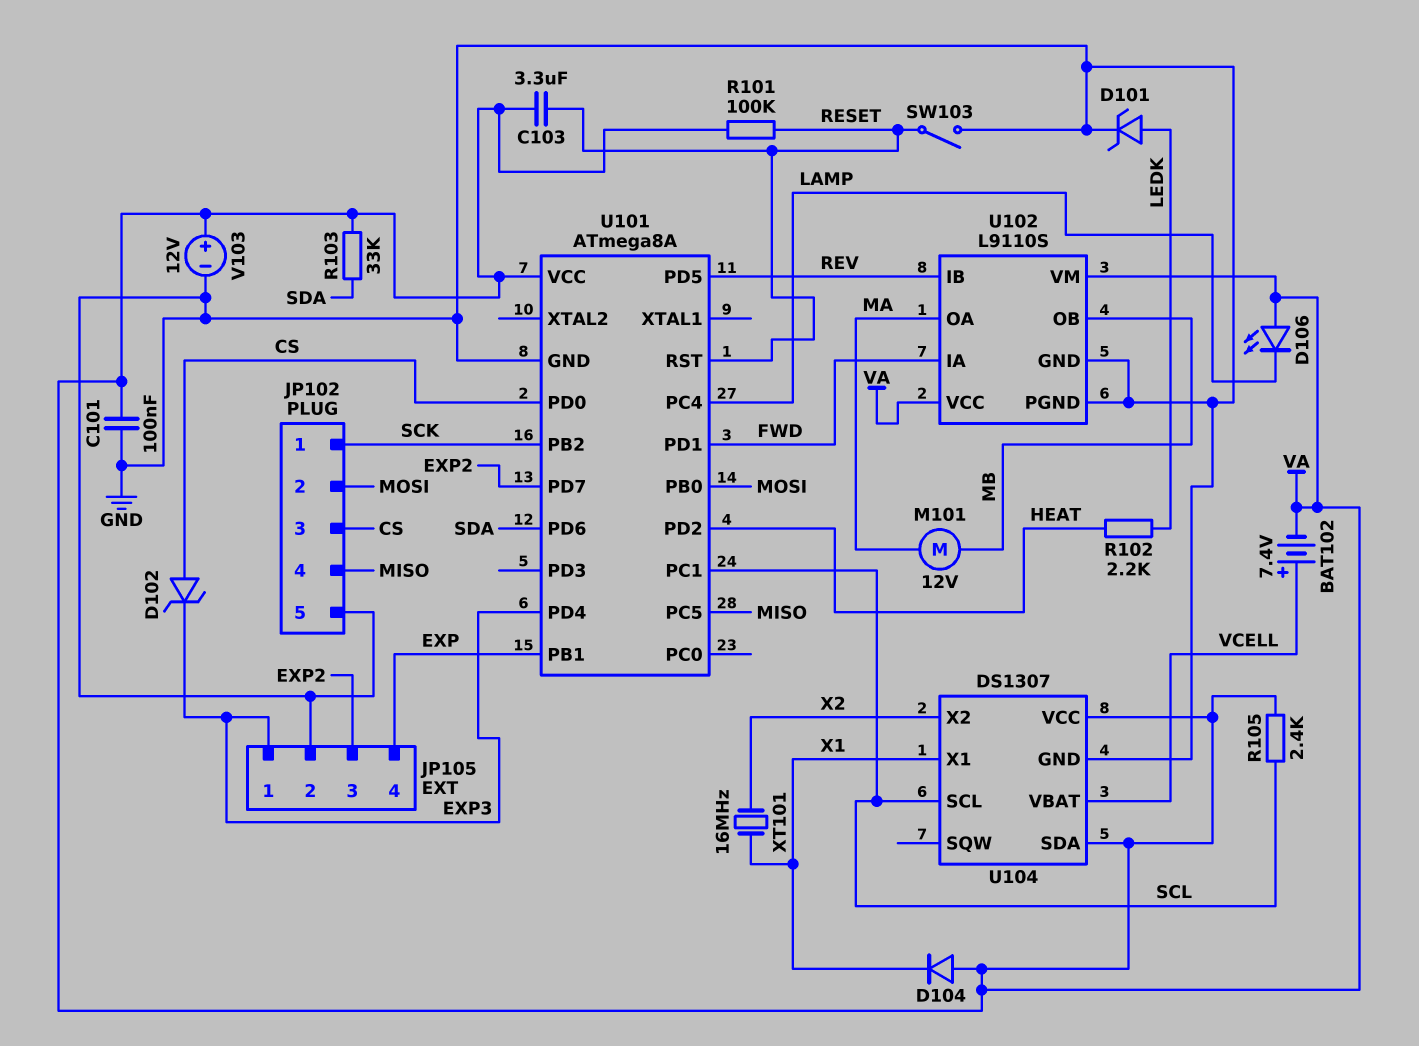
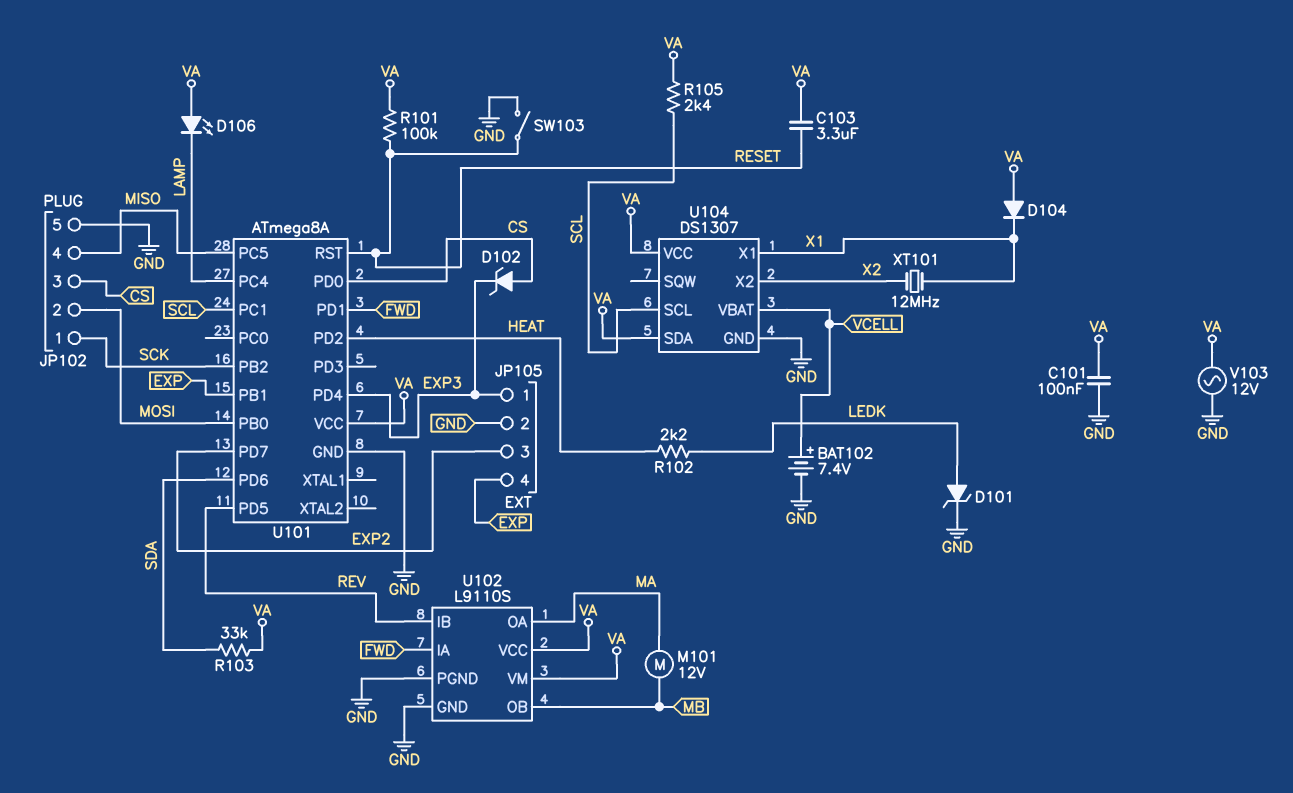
BAT102: 7.4V (plus VCELL, minus VA) -> 7.4V (plus VCELL, minus GND)
V103: 12V (plus VA, minus GND) -> AC 12V (GND, VA)
XT101: 16MHz (X1, X2) -> 12MHz (X1, X2)

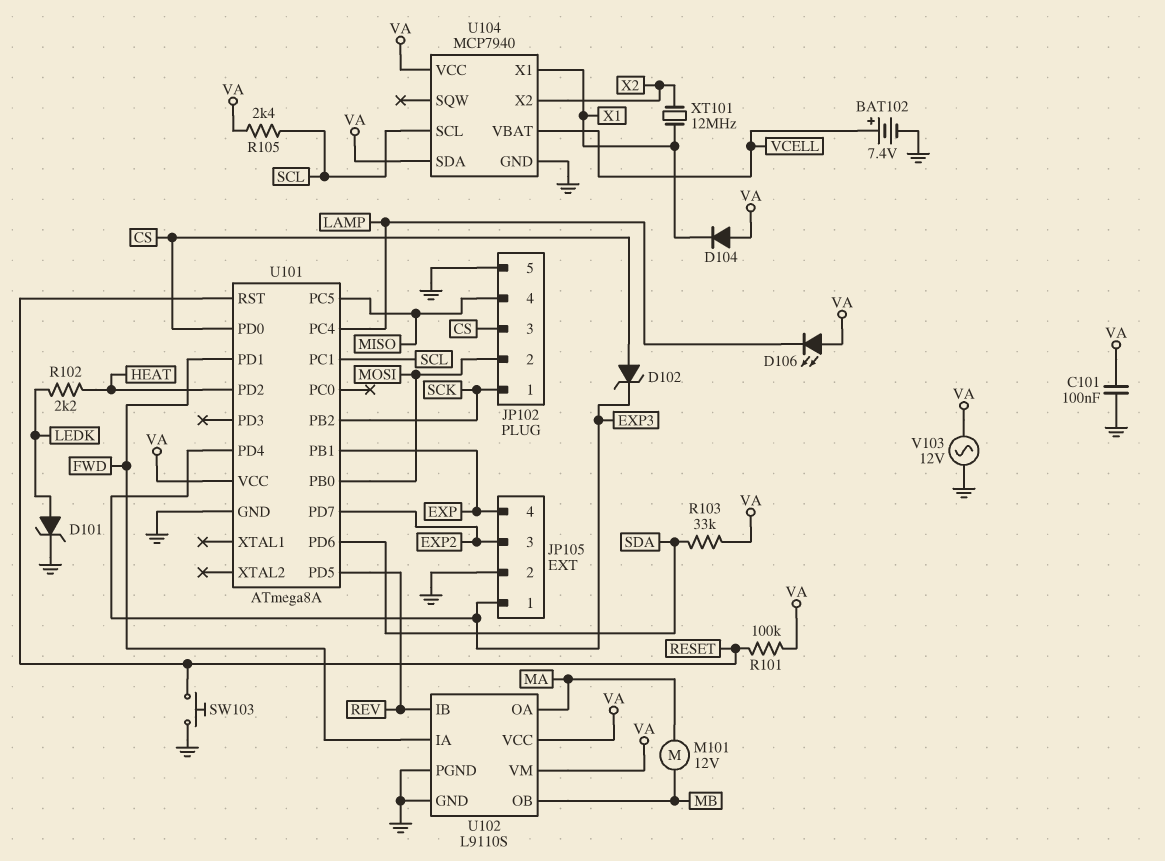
C103: 3.3uF (RESET, VA) -> none
SW103: switch (GND, RESET) -> button (GND, RESET)
U104: DS1307 -> MCP7940

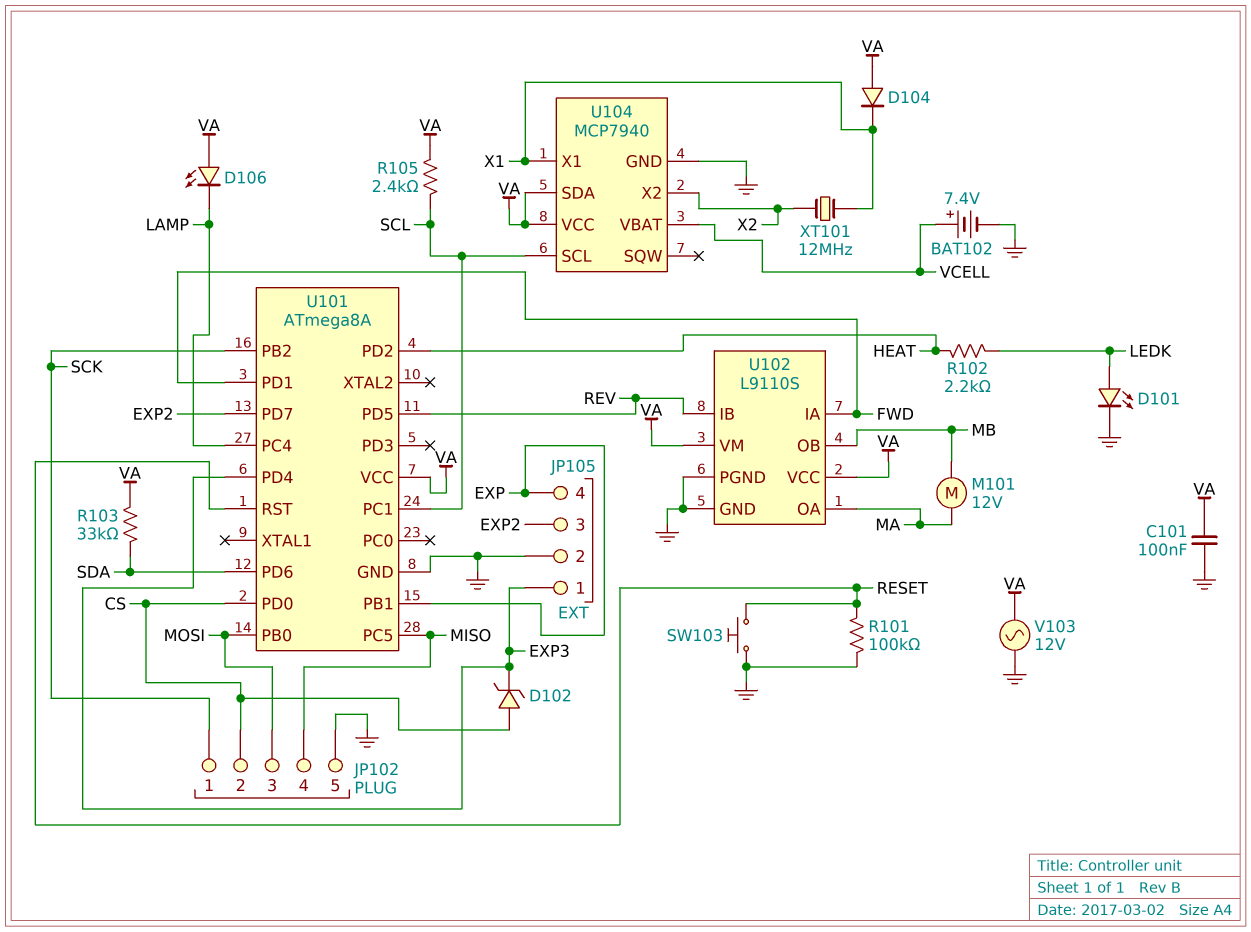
D101: zener (A LEDK, K GND) -> LED (A LEDK, K GND)
JP102 pin 2: MOSI -> CS
JP102 pin 3: CS -> MOSI
R101: 100k (RESET, VA) -> 100k (GND, RESET)

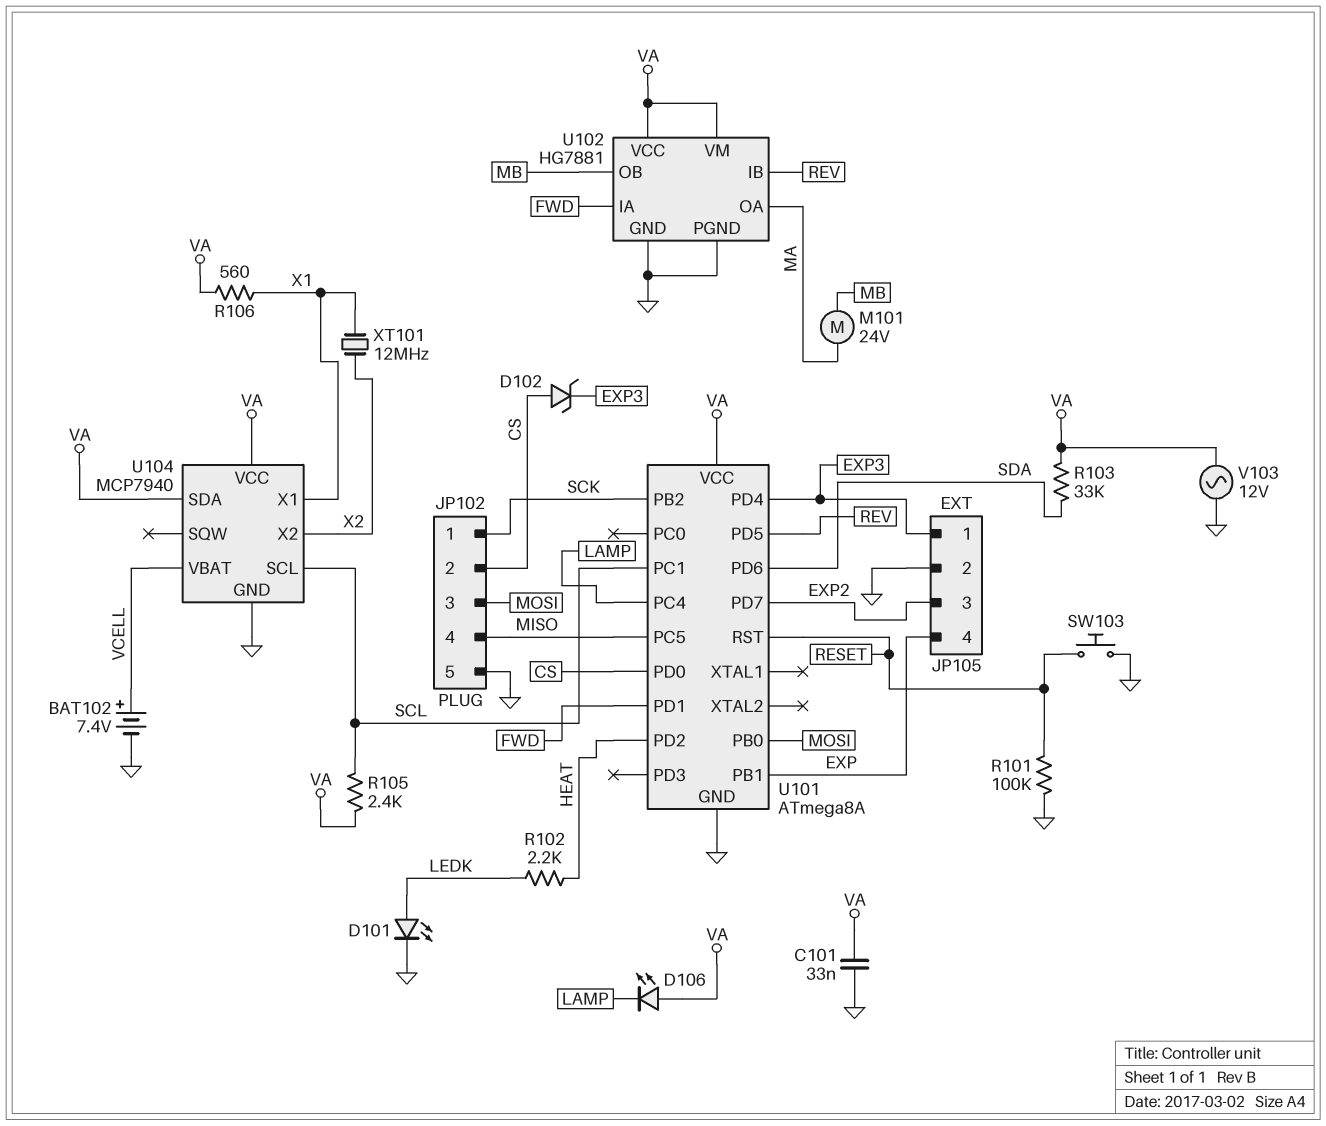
C101: 100nF (GND, VA) -> 33nF (GND, VA)
D104: diode (A VA, K X1) -> none
M101: motor 12V (MA, MB) -> motor 24V (MA, MB)
R106: none -> 560 (VA, X1)
U102: L9110S -> HG7881

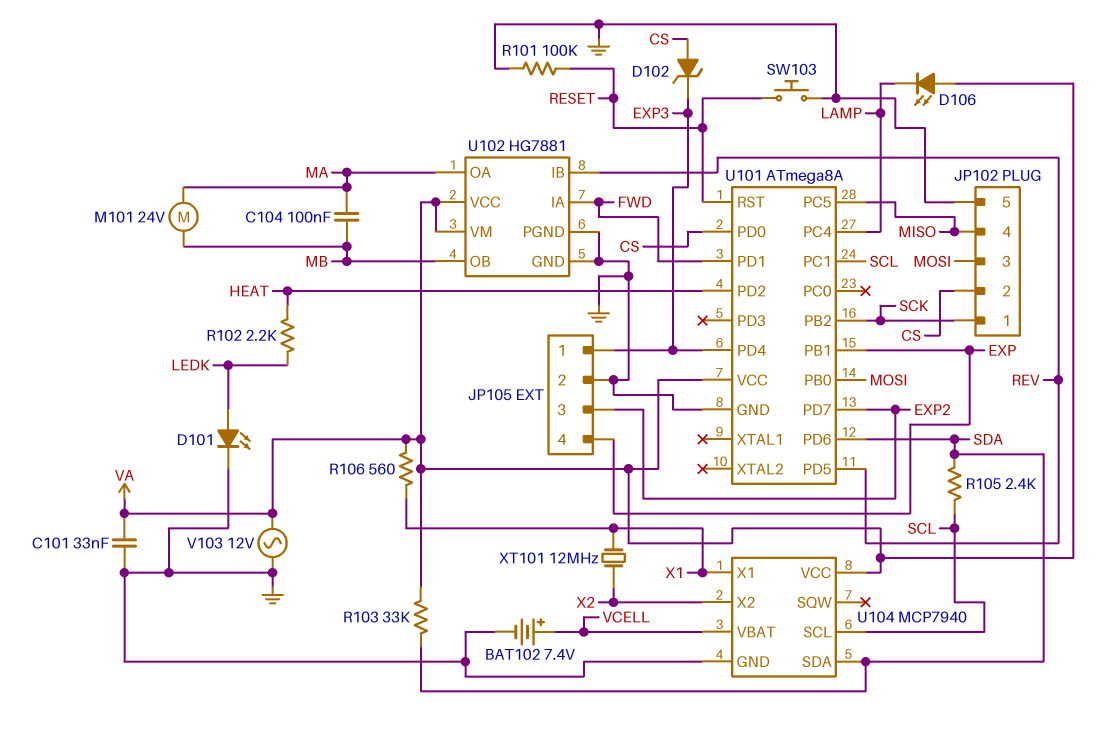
C104: none -> 100nF (MA, MB)
R105: 2.4k (SCL, VA) -> 2.4k (SCL, SDA)
U104 pin SDA: VA -> SDA

